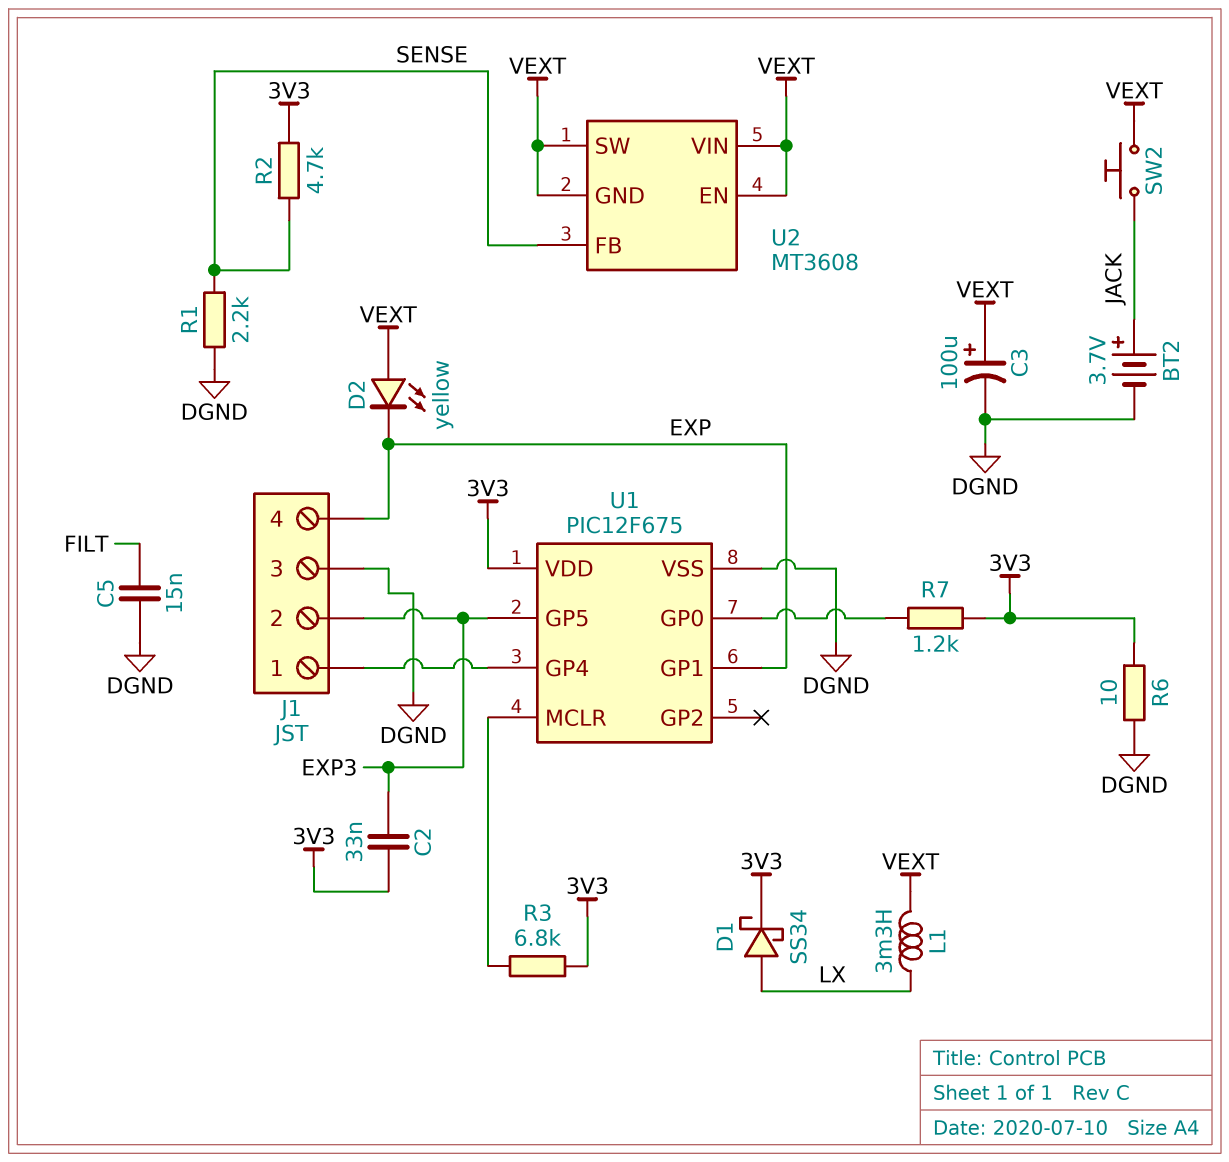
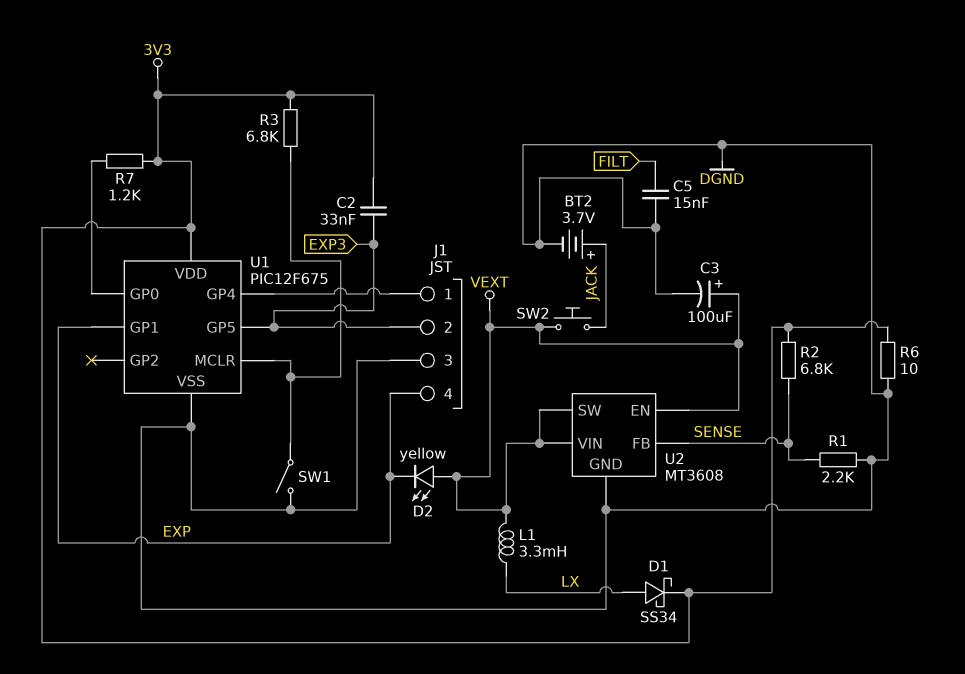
R2: 4.7k (3V3, SENSE) -> 6.8k (3V3, SENSE)
SW1: none -> switch (DGND, U1/MCLR)
U2 pin GND: VEXT -> DGND

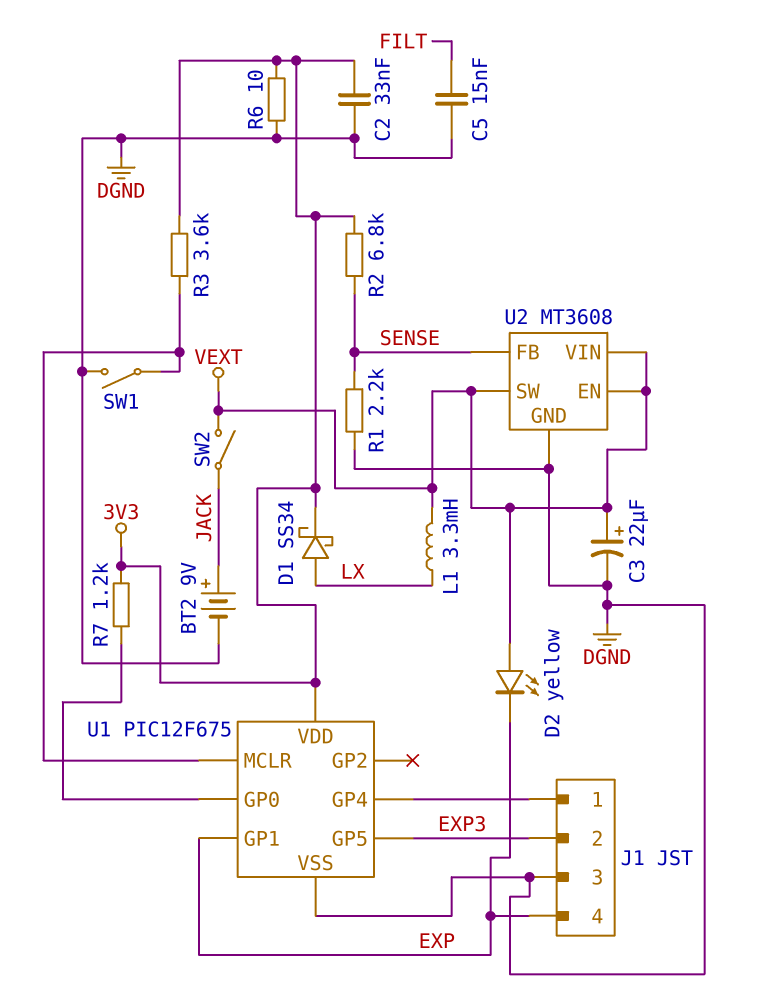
BT2: 3.7V (plus JACK, minus DGND) -> 9V (plus JACK, minus DGND)
C2: 33nF (3V3, EXP3) -> 33nF (3V3, DGND)
C3: 100uF (plus VEXT, minus DGND) -> 22uF (plus VEXT, minus DGND)
R3: 6.8k (3V3, U1/MCLR) -> 3.6k (3V3, U1/MCLR)
SW2: button (JACK, VEXT) -> switch (JACK, VEXT)

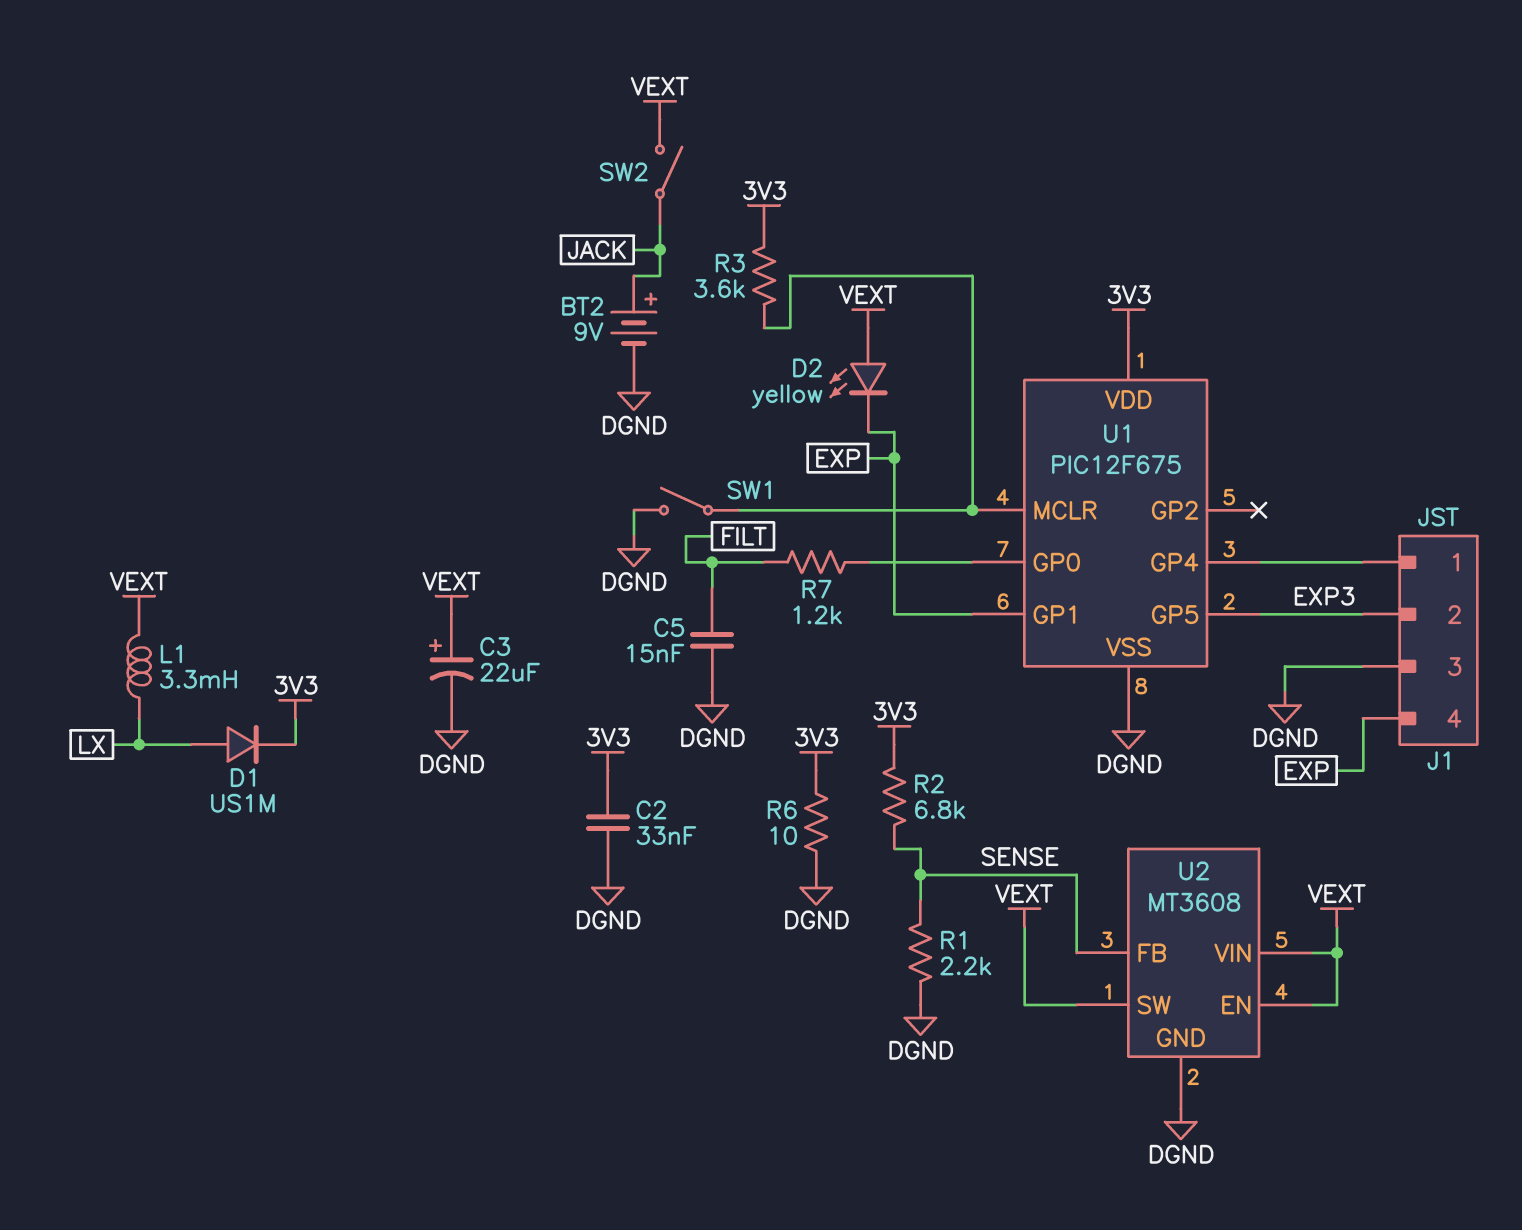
D1: schottky SS34 (A LX, K 3V3) -> diode US1M (A LX, K 3V3)
R7: 1.2k (3V3, U1/GP0) -> 1.2k (FILT, U1/GP0)

